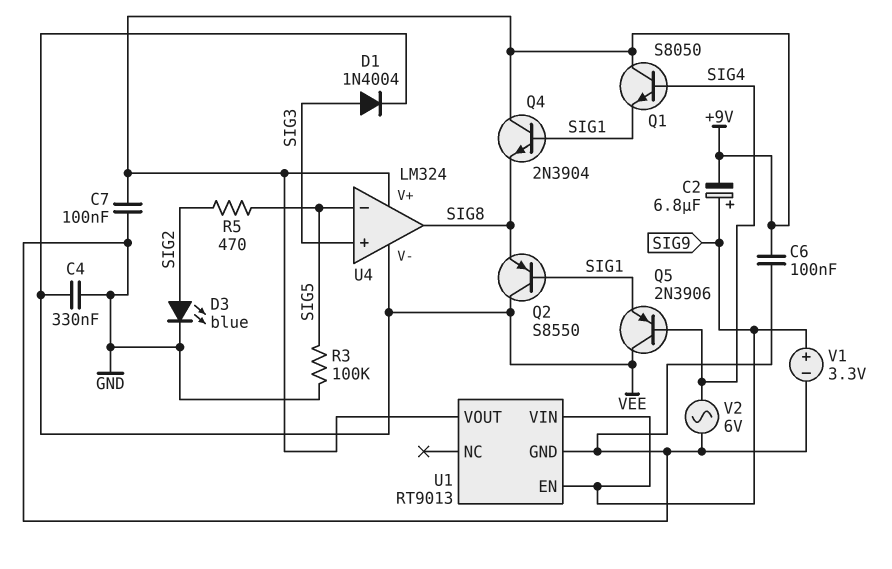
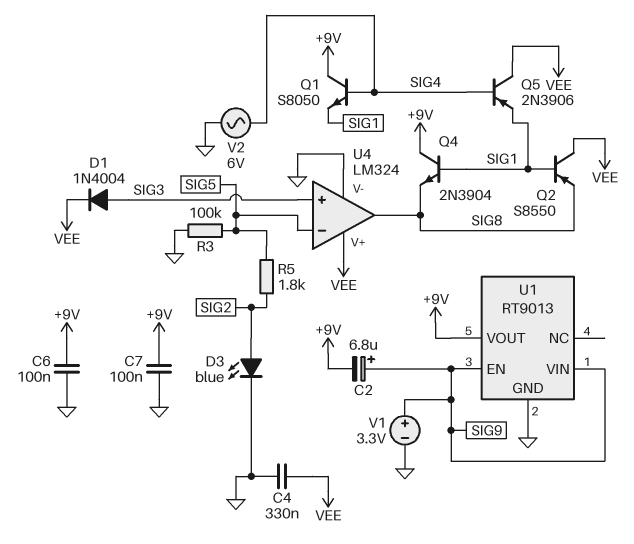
R5: 470 (SIG2, SIG5) -> 1.8k (SIG2, SIG5)
U4 pin V+: +9V -> VEE
U4 pin V-: VEE -> GND

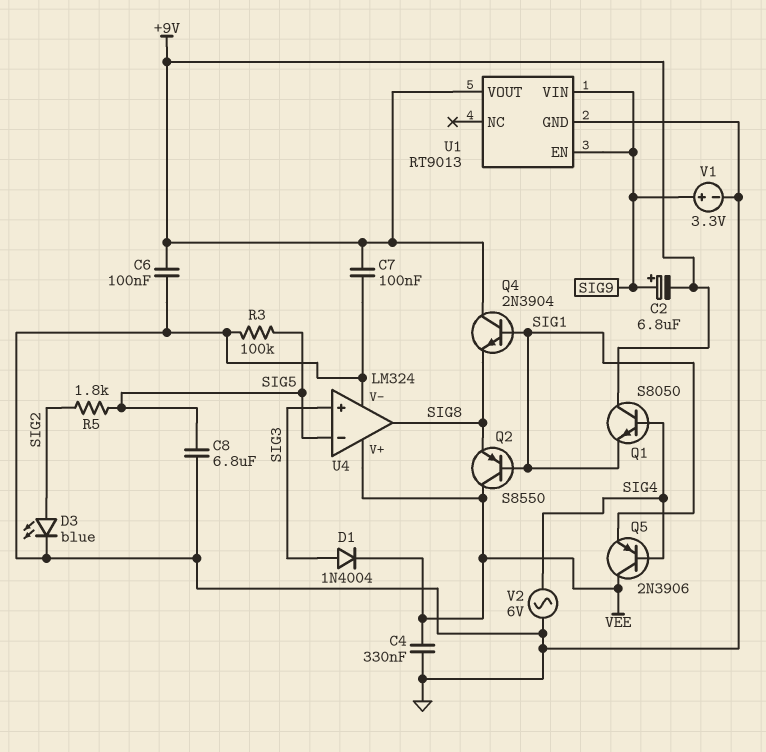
C8: none -> 6.8uF (GND, SIG5)

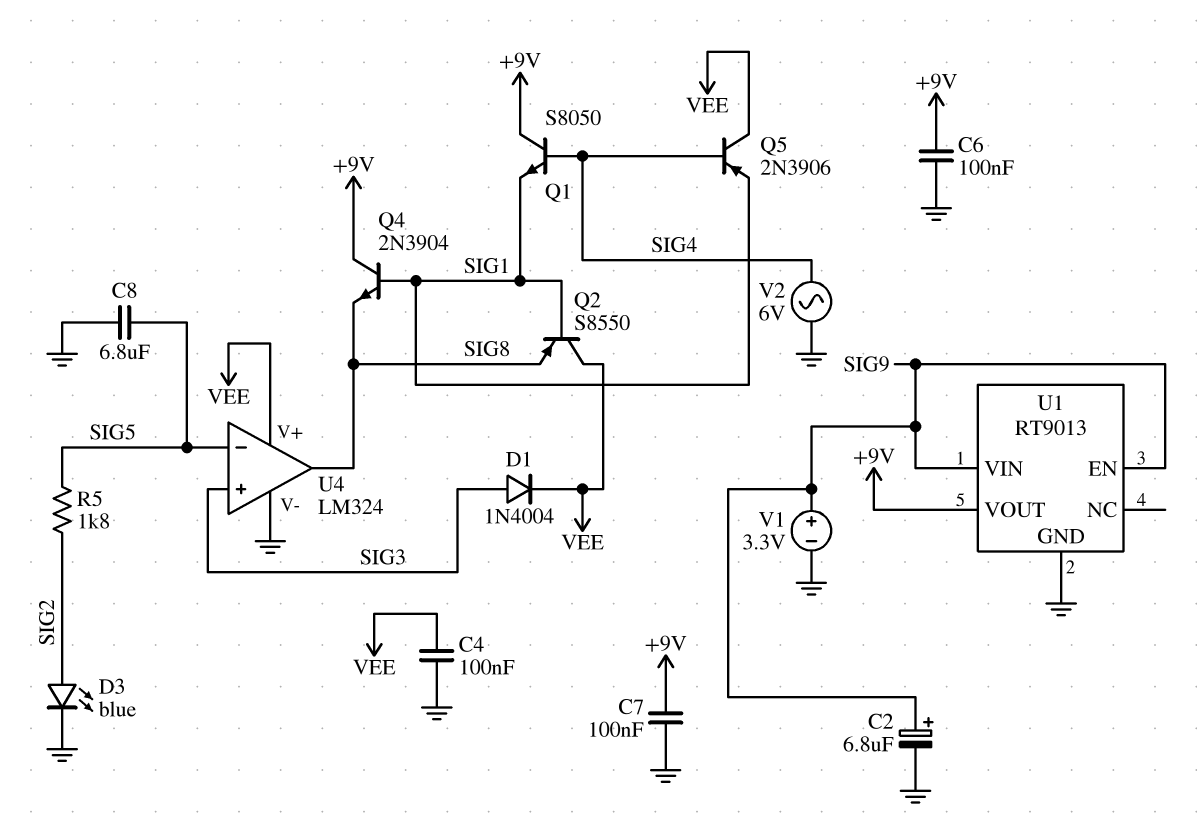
C2: 6.8uF (plus SIG9, minus +9V) -> 6.8uF (plus SIG9, minus GND)
C4: 330nF (GND, VEE) -> 100nF (GND, VEE)
R3: 100k (GND, SIG5) -> none

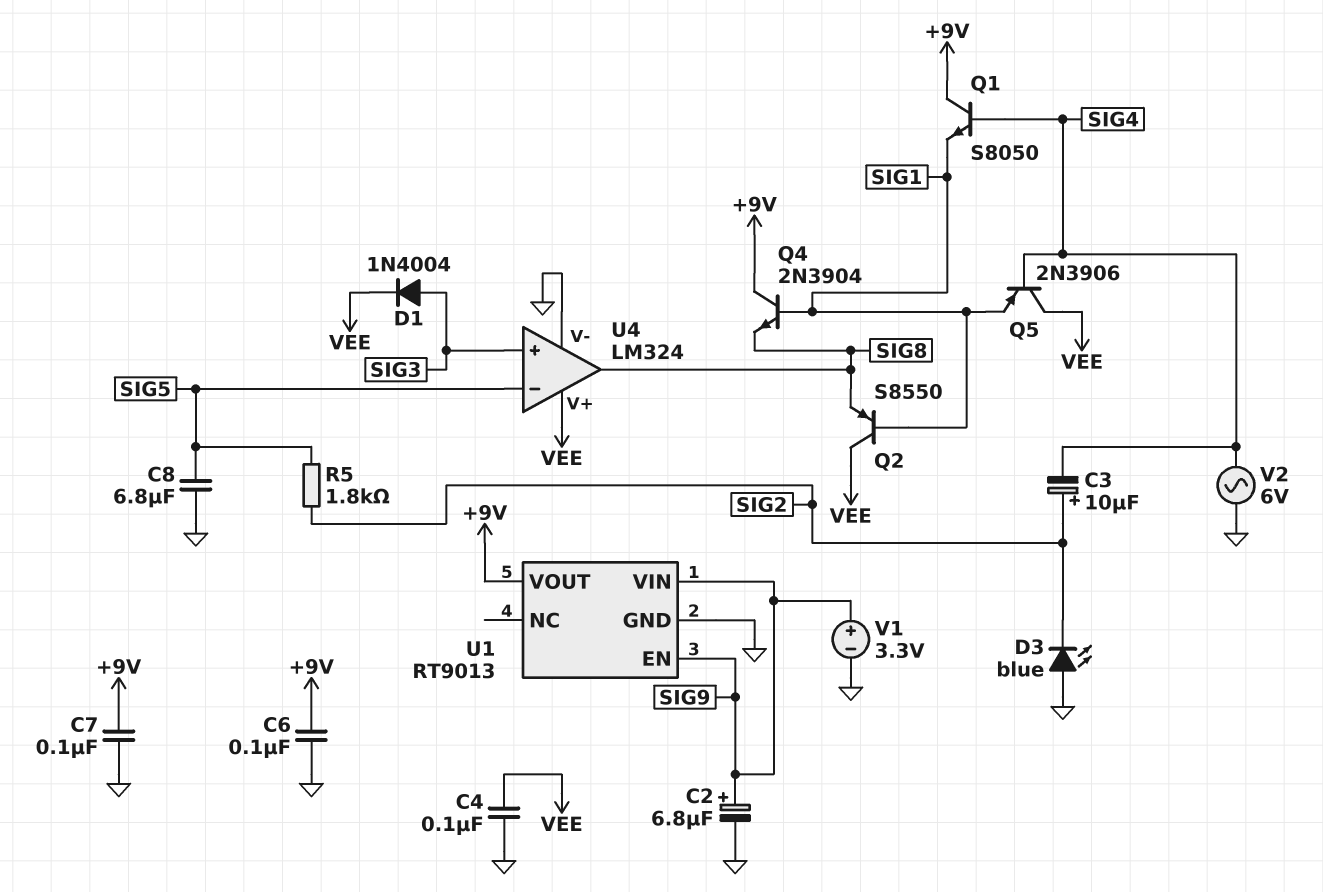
C3: none -> 10uF (plus SIG2, minus SIG4)
D3: LED blue (A SIG2, K GND) -> LED blue (A GND, K SIG2)

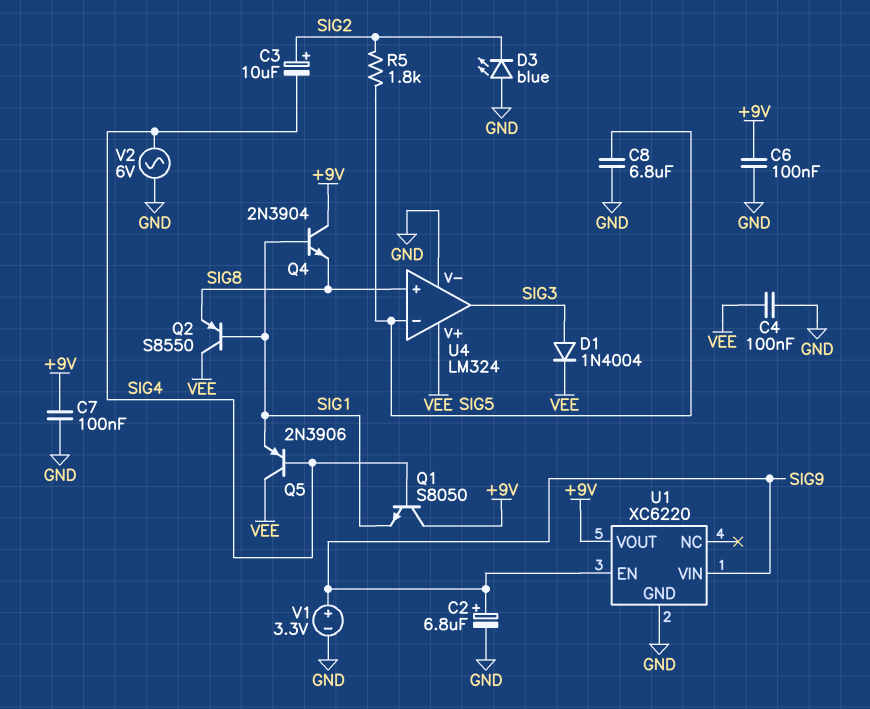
U1: RT9013 -> XC6220
U4 pin in+: SIG3 -> SIG8
U4 pin out: SIG8 -> SIG3

